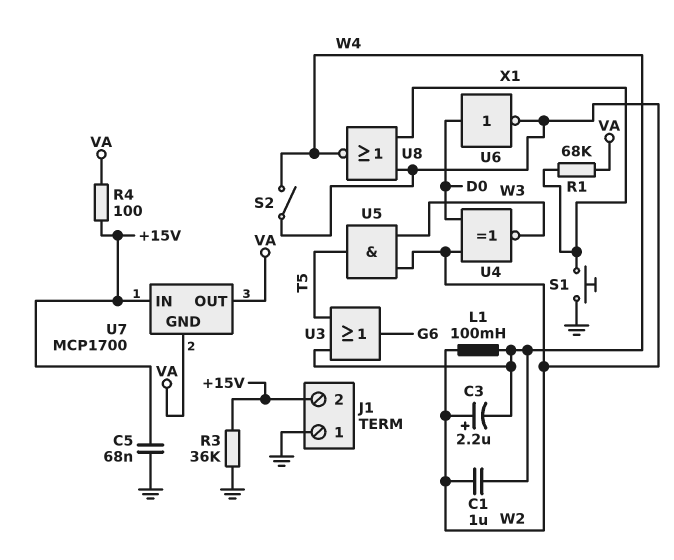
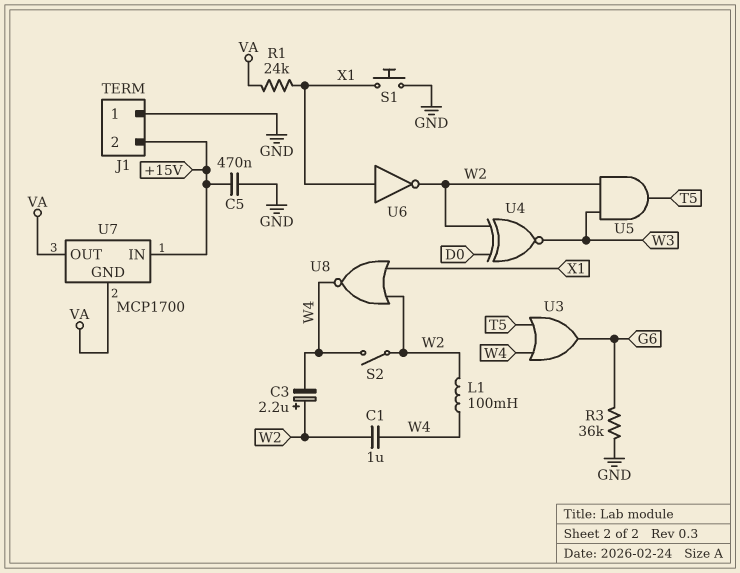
C5: 68nF (+15V, GND) -> 470nF (+15V, GND)
R1: 68k (VA, X1) -> 24k (VA, X1)
R3: 36k (+15V, GND) -> 36k (G6, GND)
R4: 100 (+15V, VA) -> none
U6: NOT (in D0, out W2) -> NOT (in X1, out W2)

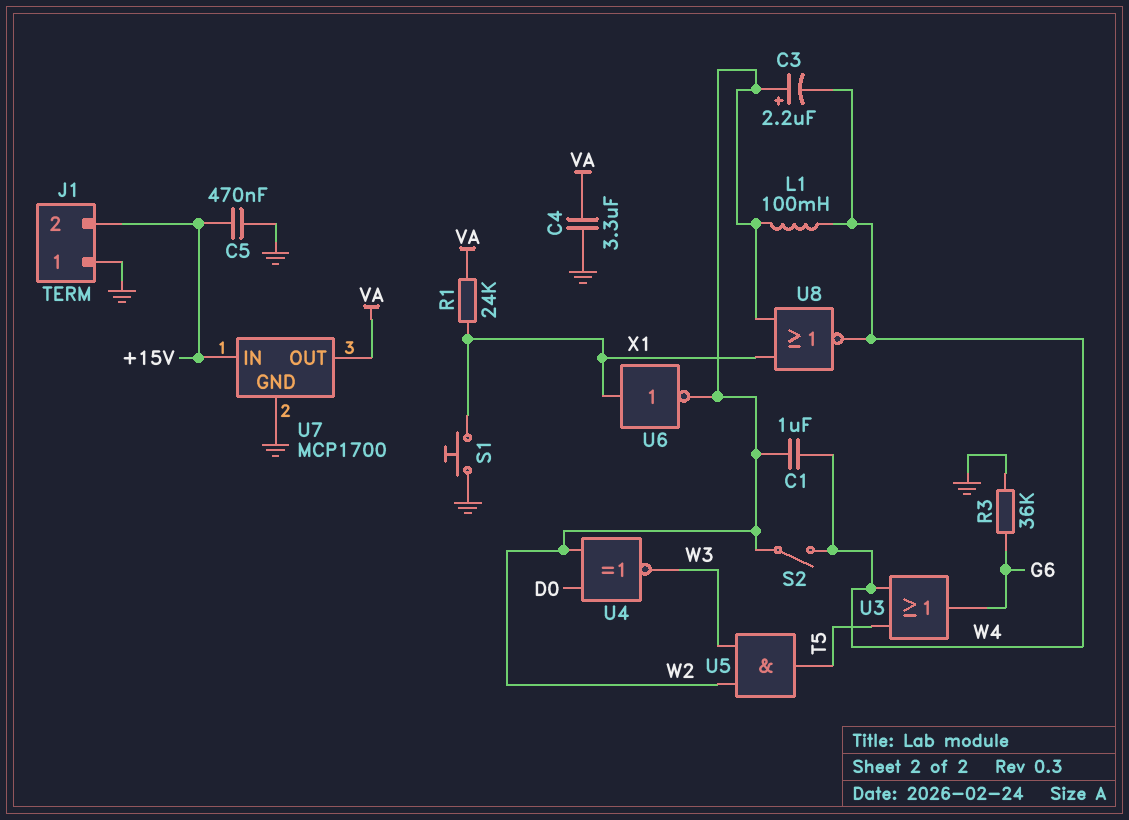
C4: none -> 3.3uF (GND, VA)
U7 pin GND: VA -> GND

